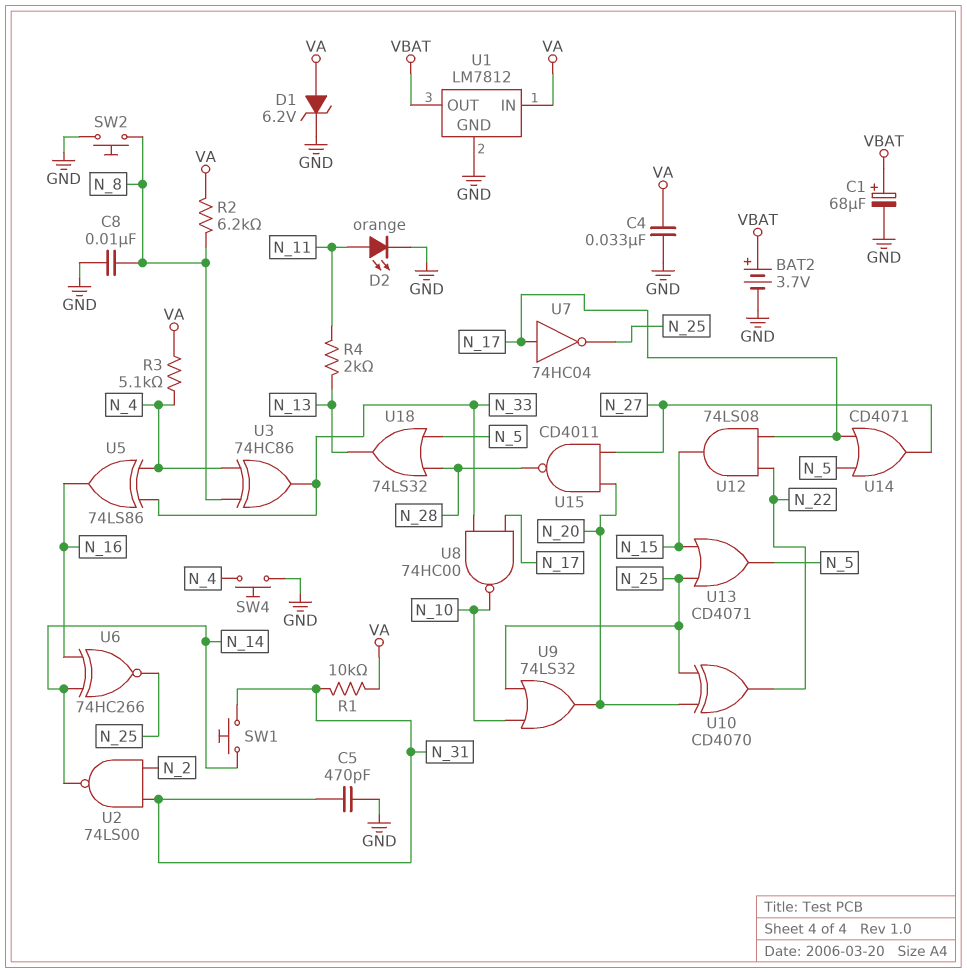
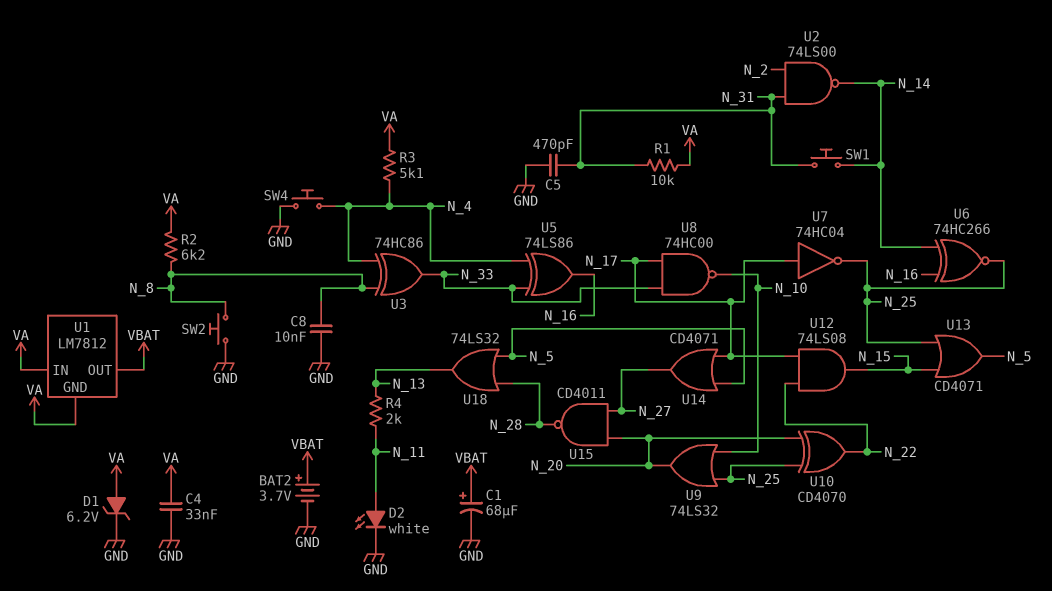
D2: LED orange (A N_11, K GND) -> LED white (A N_11, K GND)
U1 pin GND: GND -> VA

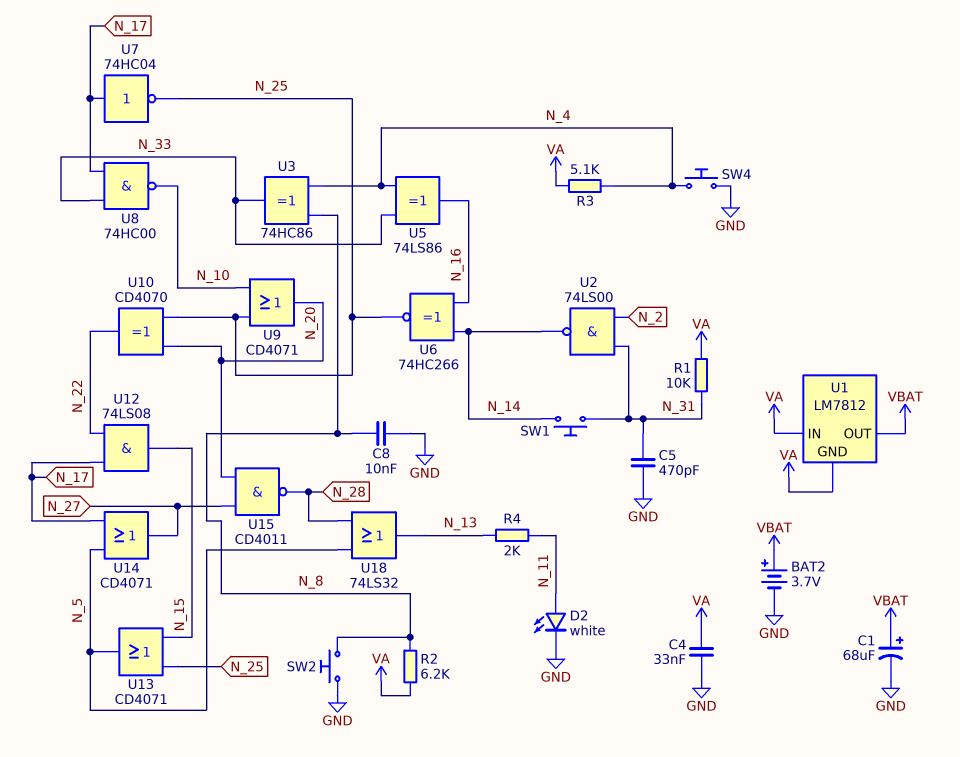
D1: zener 6.2V (A VA, K GND) -> none
U9: OR 74LS32 (in N_10, in N_25, out N_20) -> OR CD4071 (in N_10, in N_25, out N_20)

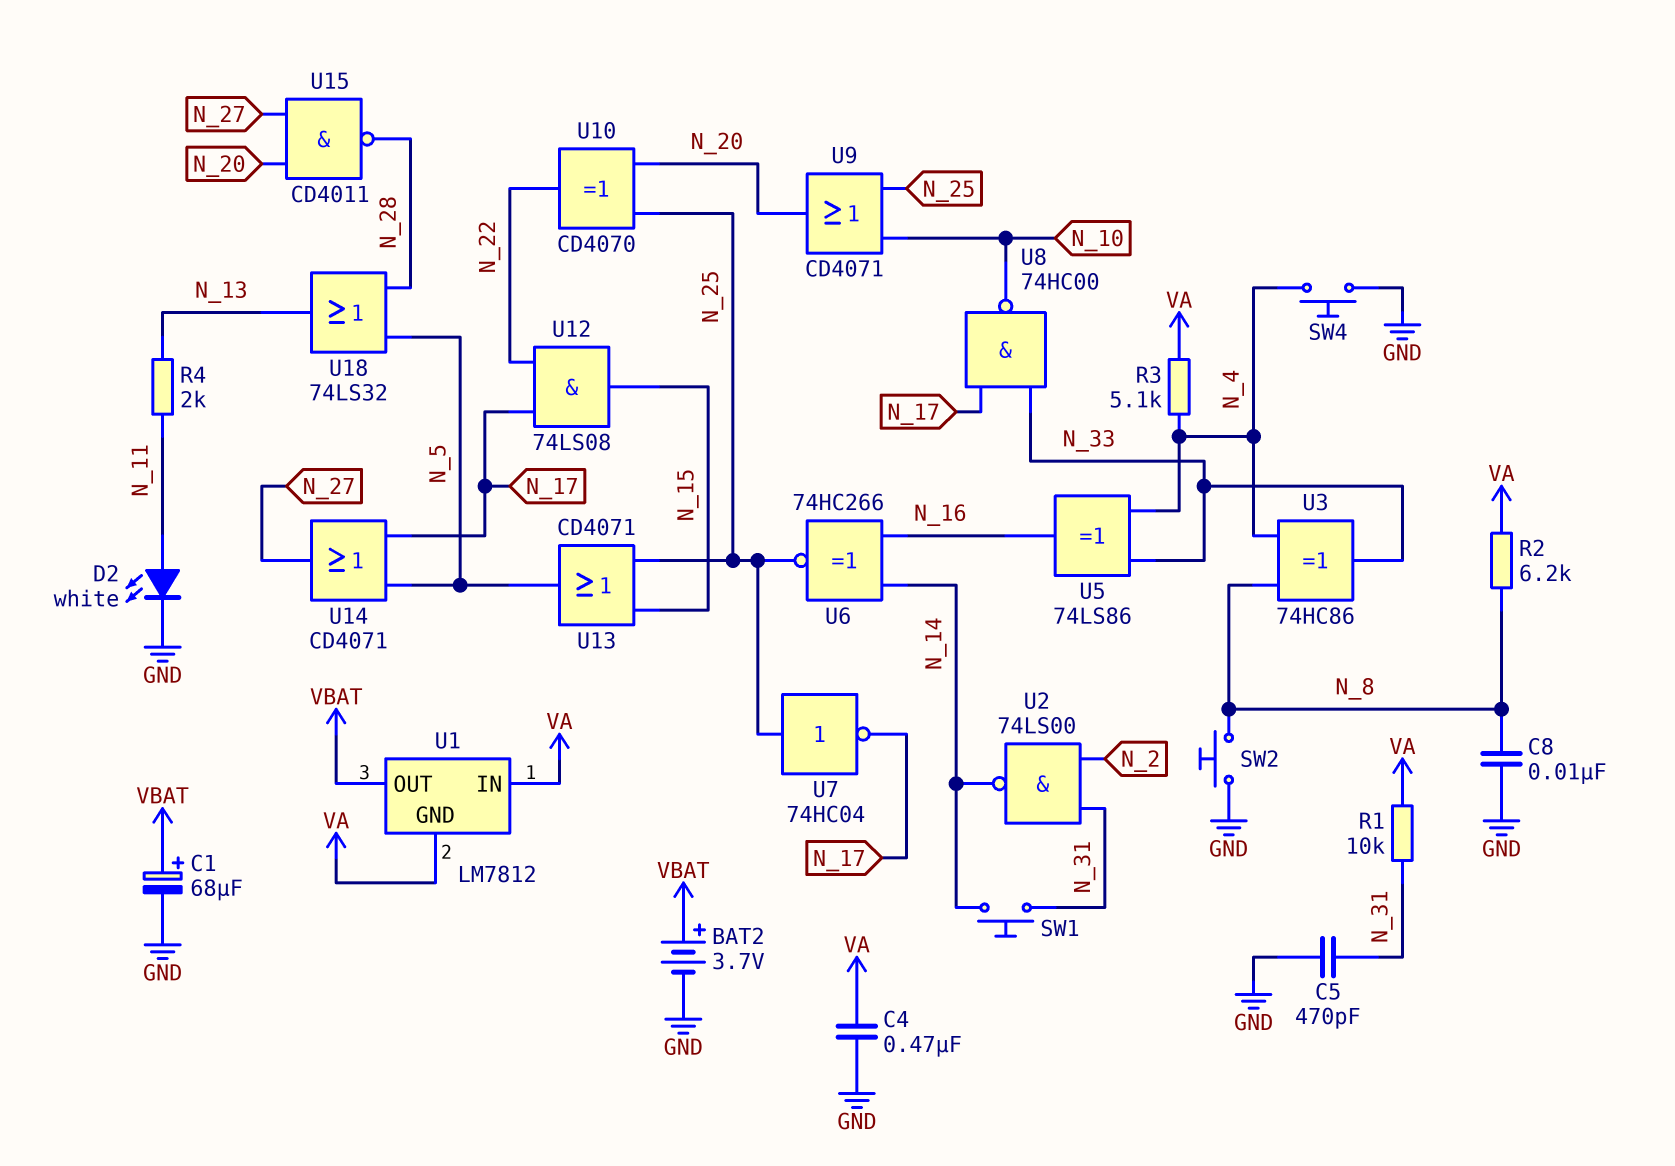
C4: 33nF (GND, VA) -> 470nF (GND, VA)
U7: NOT 74HC04 (in N_17, out N_25) -> NOT 74HC04 (in N_25, out N_17)

